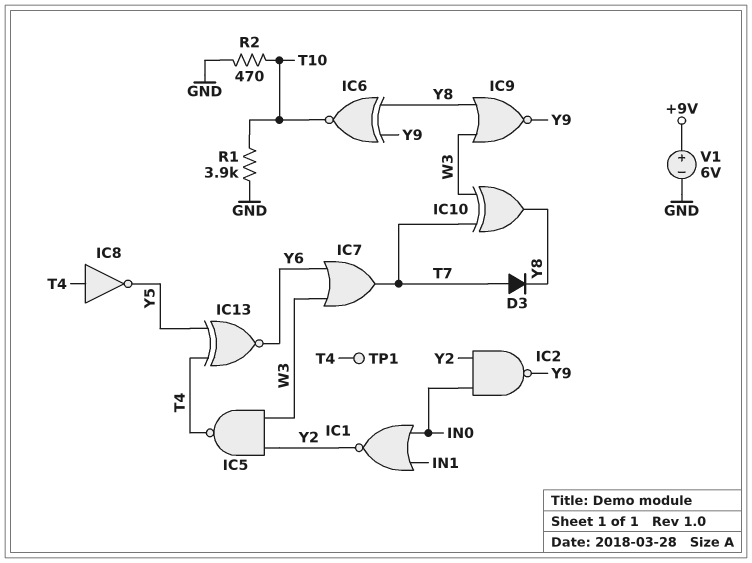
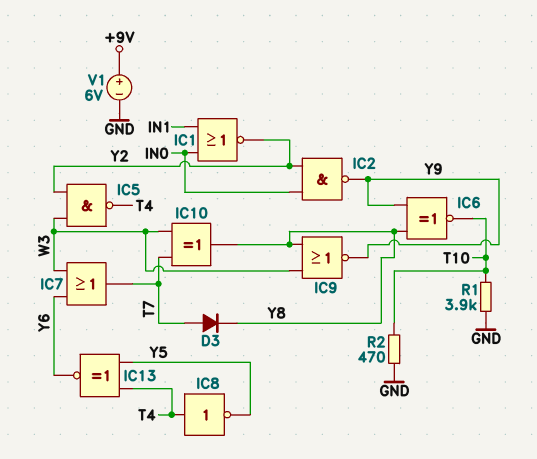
TP1: test point (T4) -> none

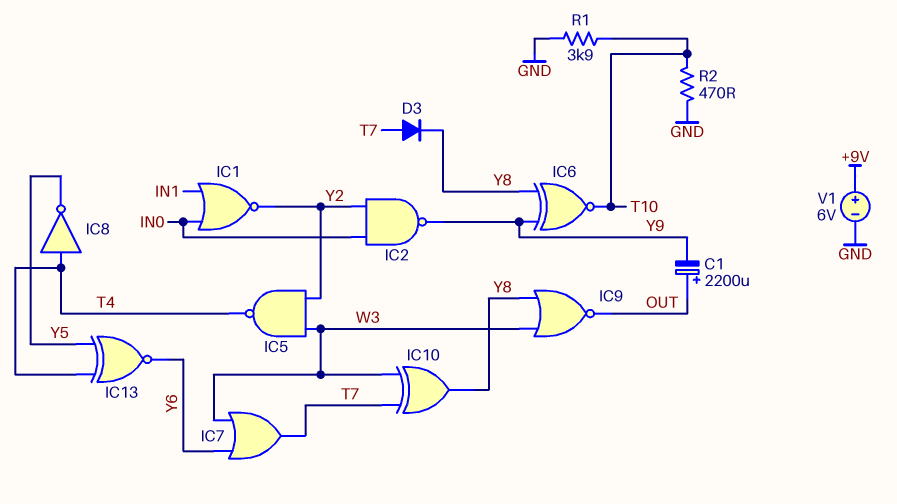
C1: none -> 2200uF (plus OUT, minus Y9)
IC9: NOR (in W3, in Y8, out Y9) -> NOR (in W3, in Y8, out OUT)

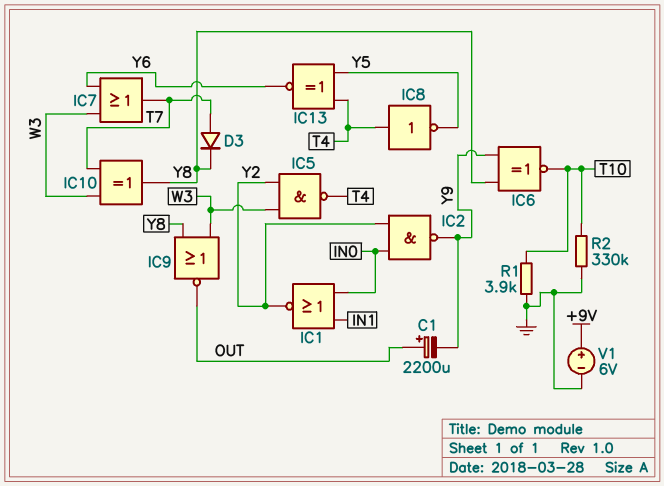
R2: 470 (GND, T10) -> 330k (GND, T10)

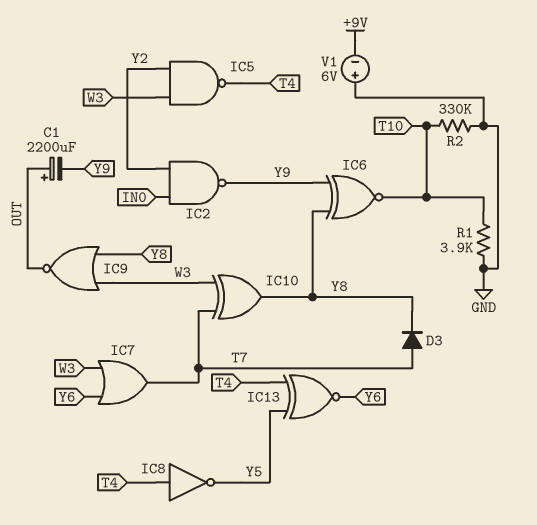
IC1: NOR (in IN0, in IN1, out Y2) -> none
V1: 6V (plus +9V, minus GND) -> 6V (plus GND, minus +9V)

